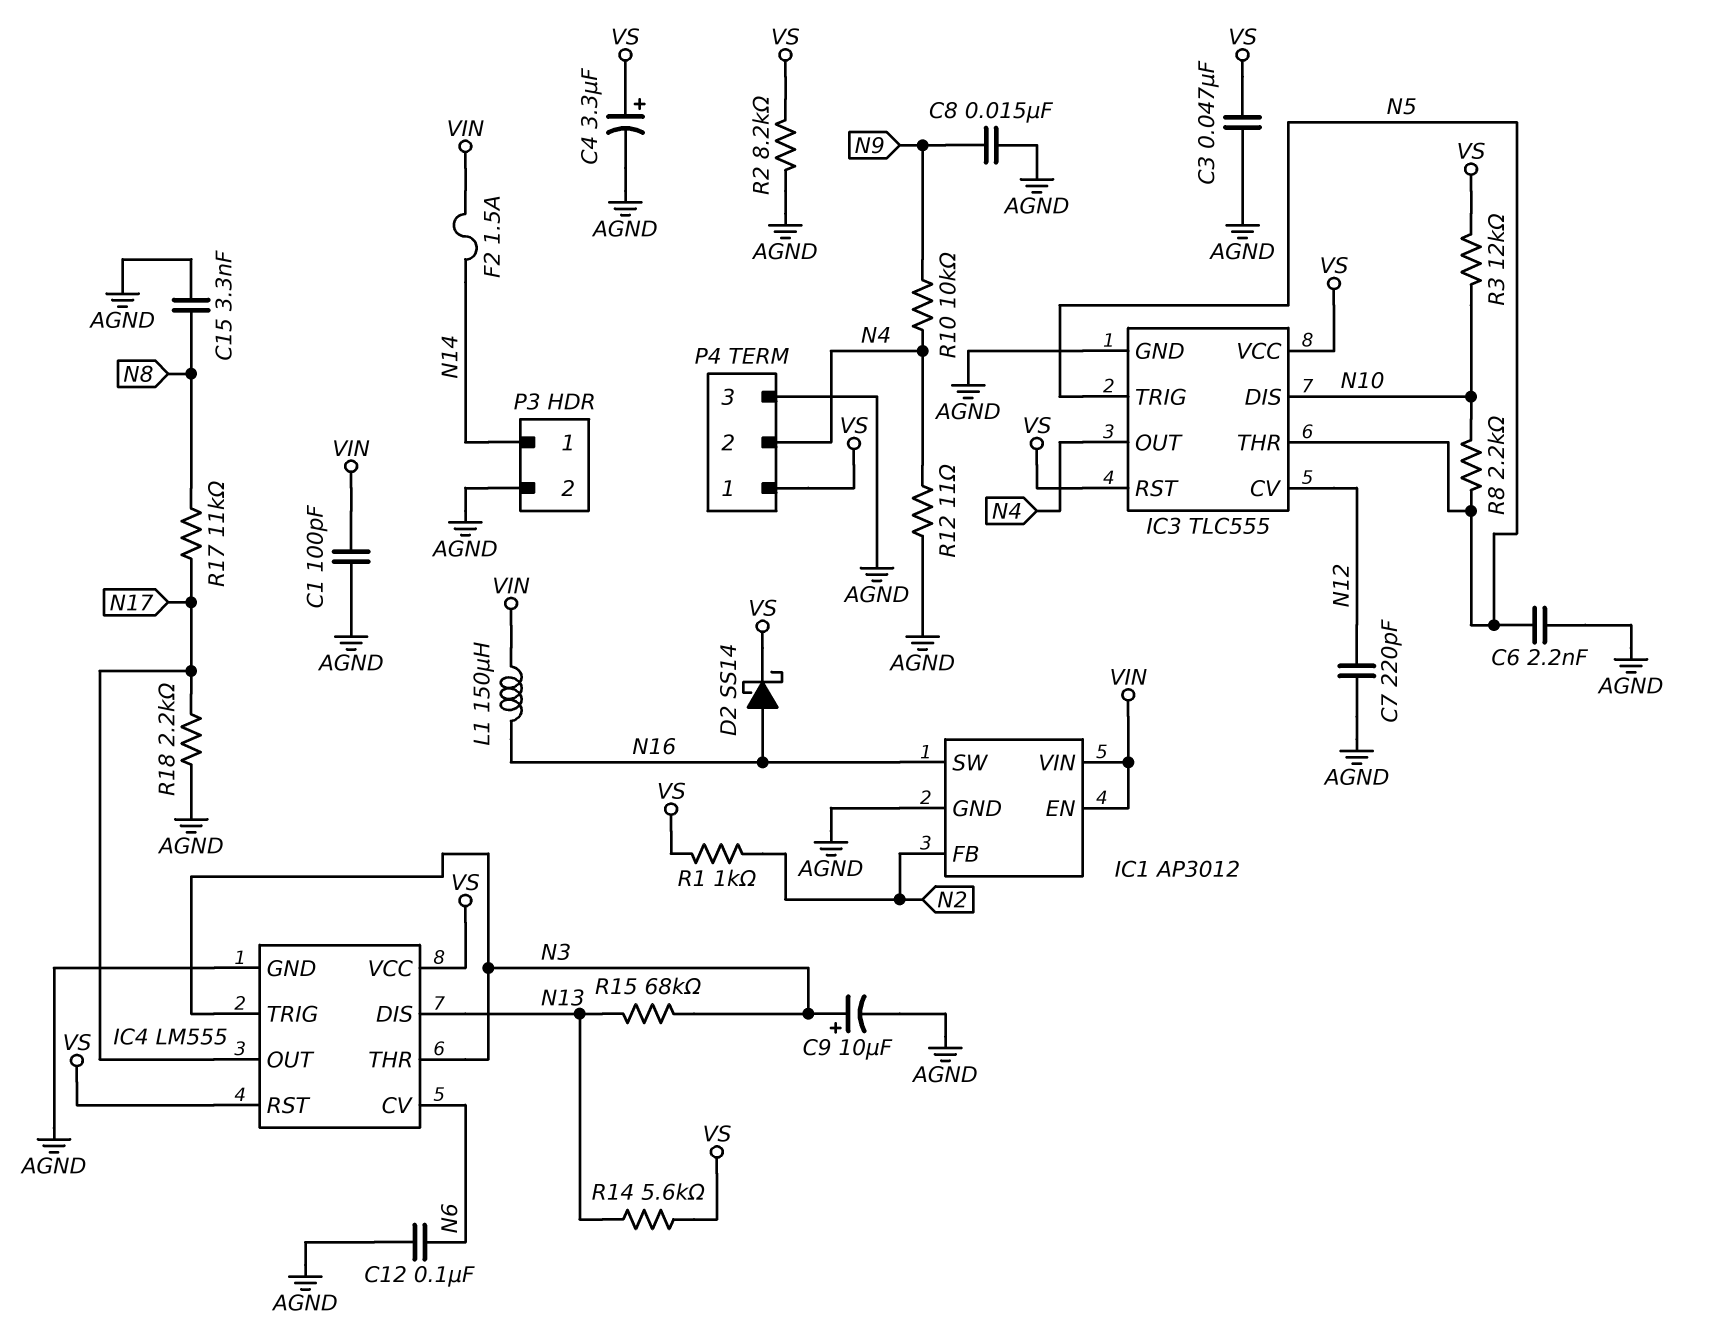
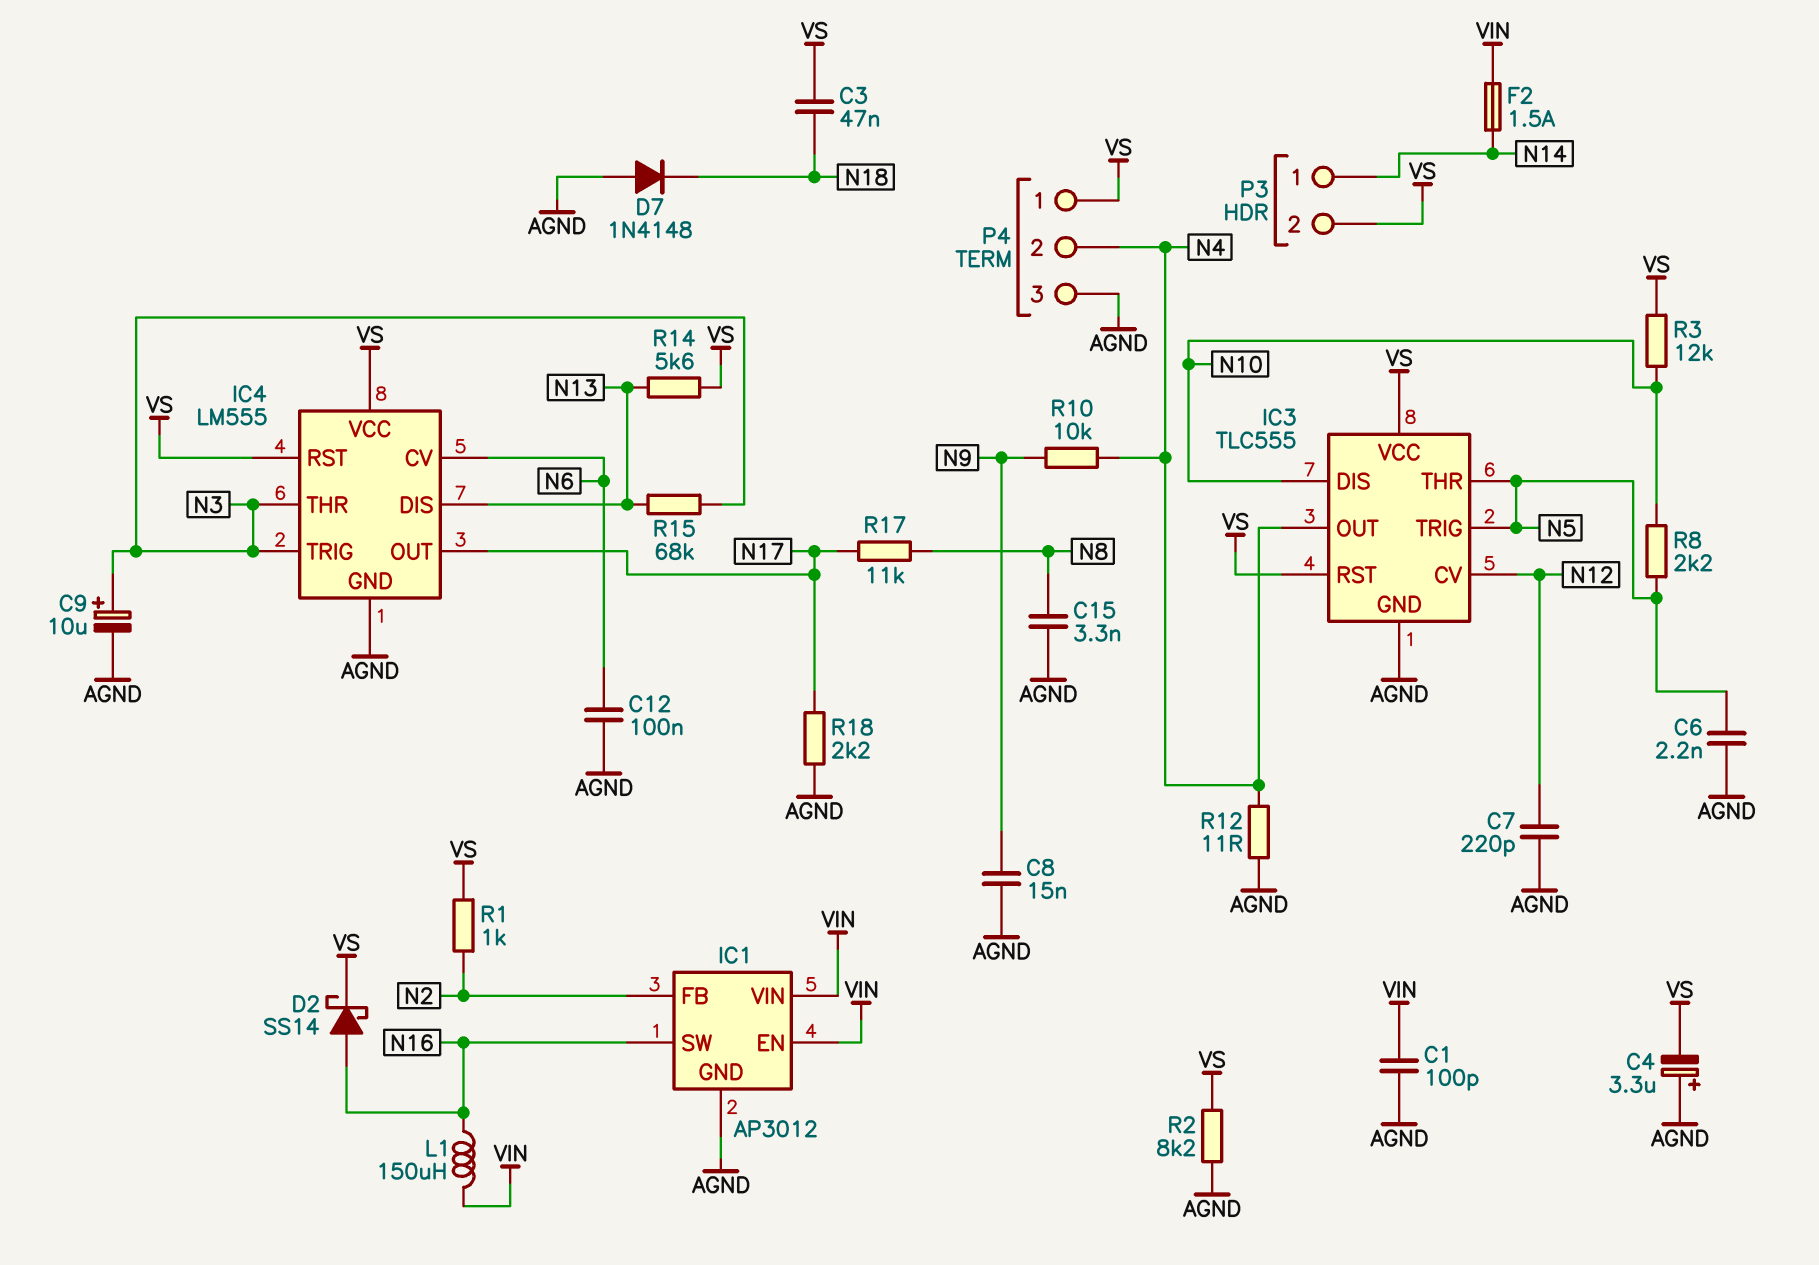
C3: 47nF (AGND, VS) -> 47nF (N18, VS)
C4: 3.3uF (plus VS, minus AGND) -> 3.3uF (plus AGND, minus VS)
D7: none -> diode 1N4148 (A AGND, K N18)
P3 pin 2: AGND -> VS

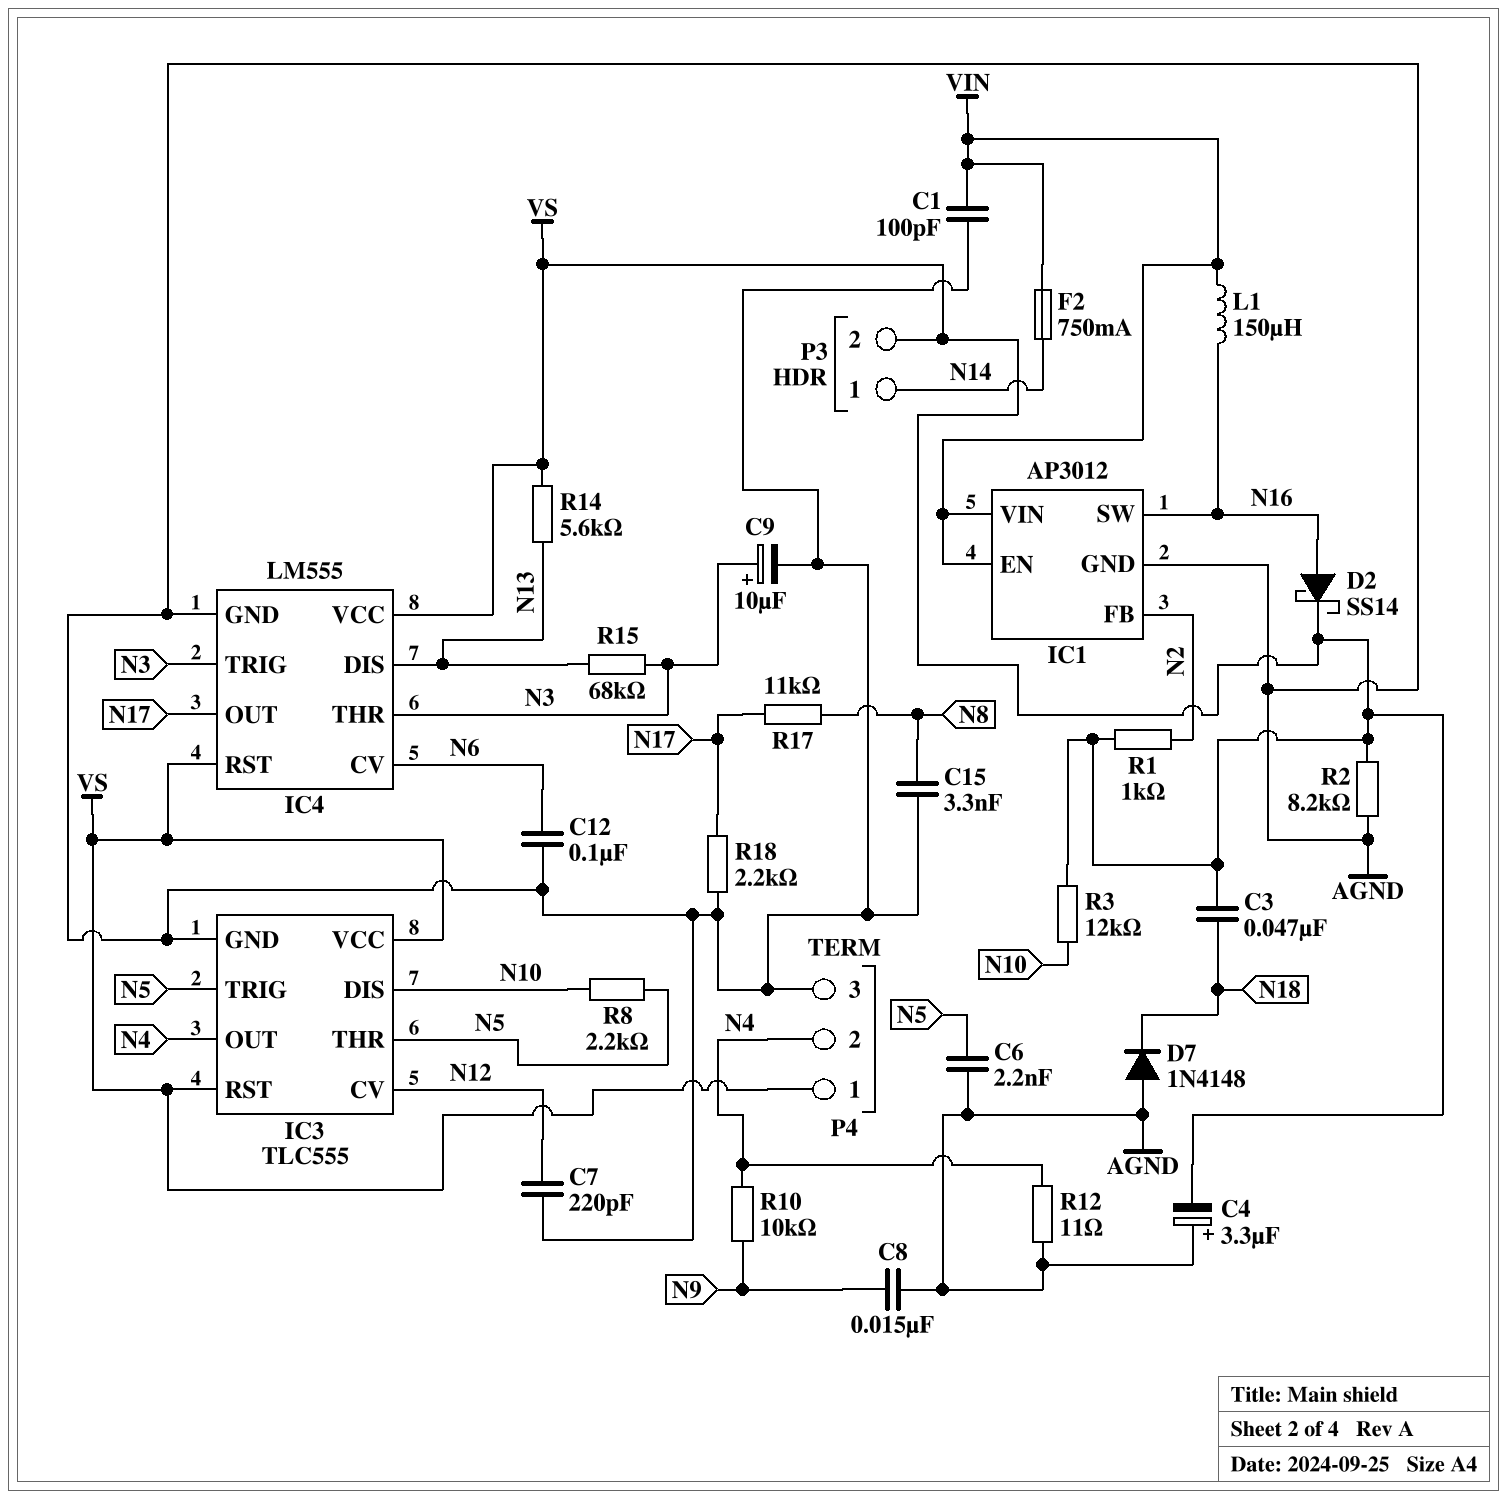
F2: 1.5A (N14, VIN) -> 750mA (N14, VIN)

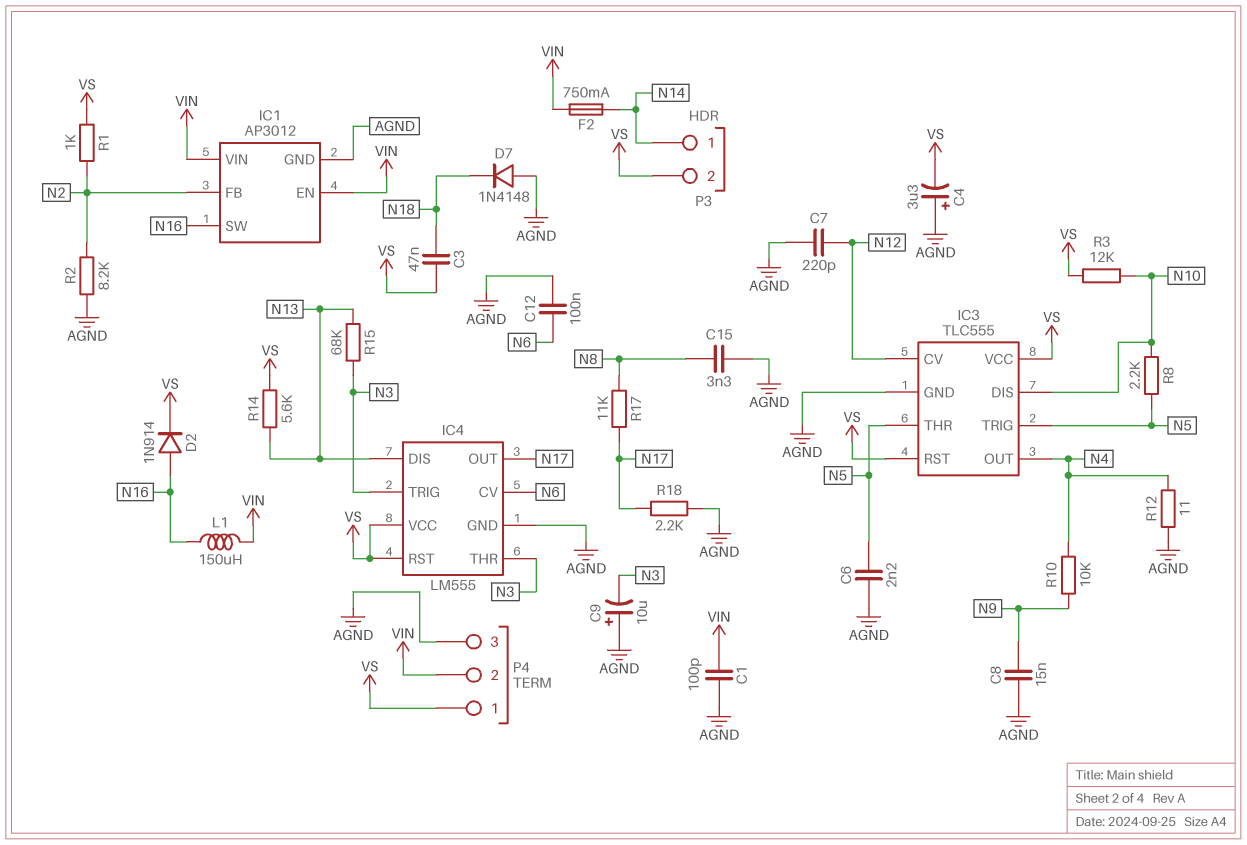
C9: 10uF (plus N3, minus AGND) -> 10uF (plus AGND, minus N3)
D2: schottky SS14 (A N16, K VS) -> diode 1N914 (A N16, K VS)
P4 pin 2: N4 -> VIN
R2: 8.2k (AGND, VS) -> 8.2k (AGND, N2)

